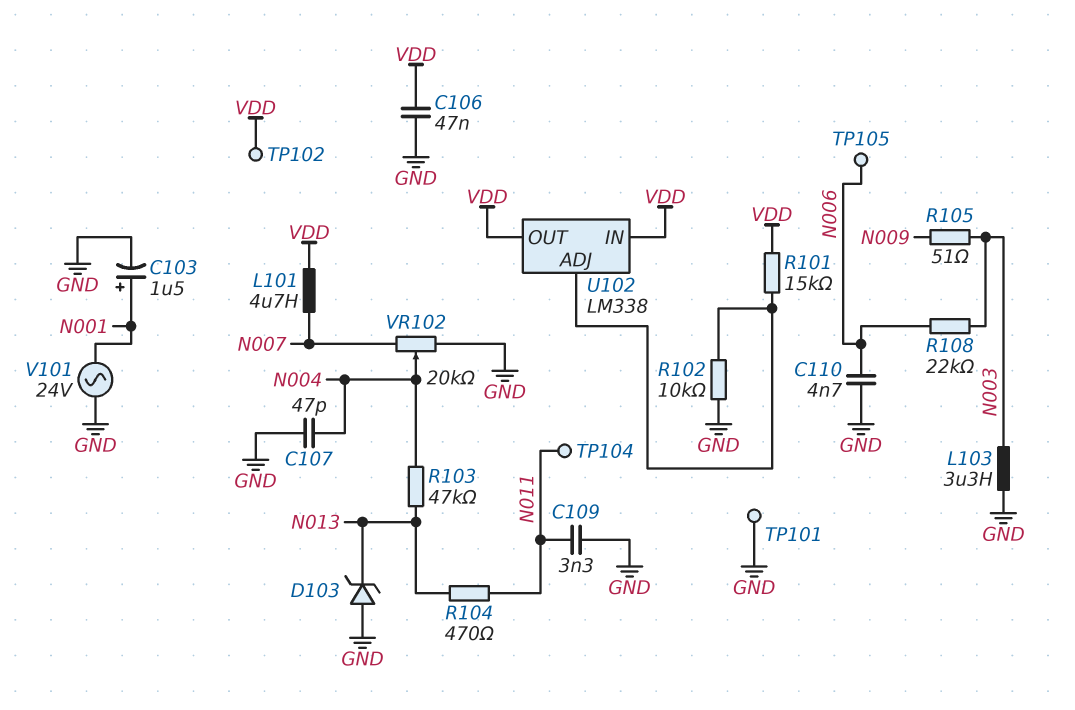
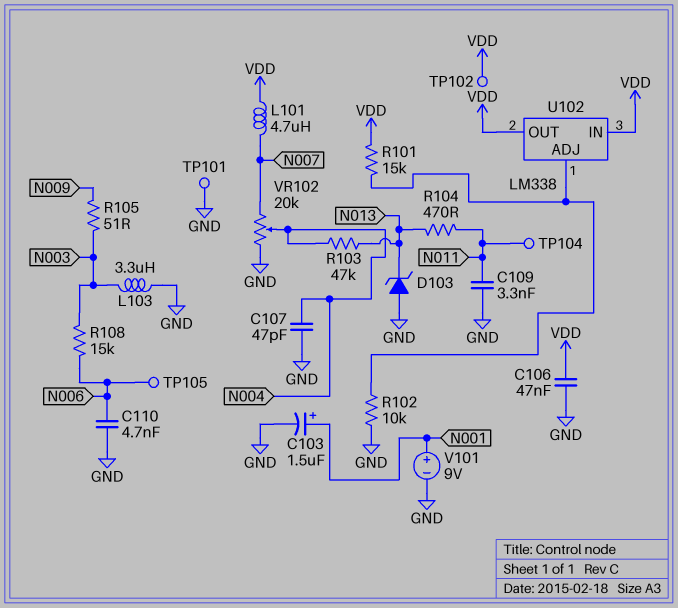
R108: 22k (N003, N006) -> 15k (N003, N006)
V101: AC 24V (GND, N001) -> 9V (plus N001, minus GND)

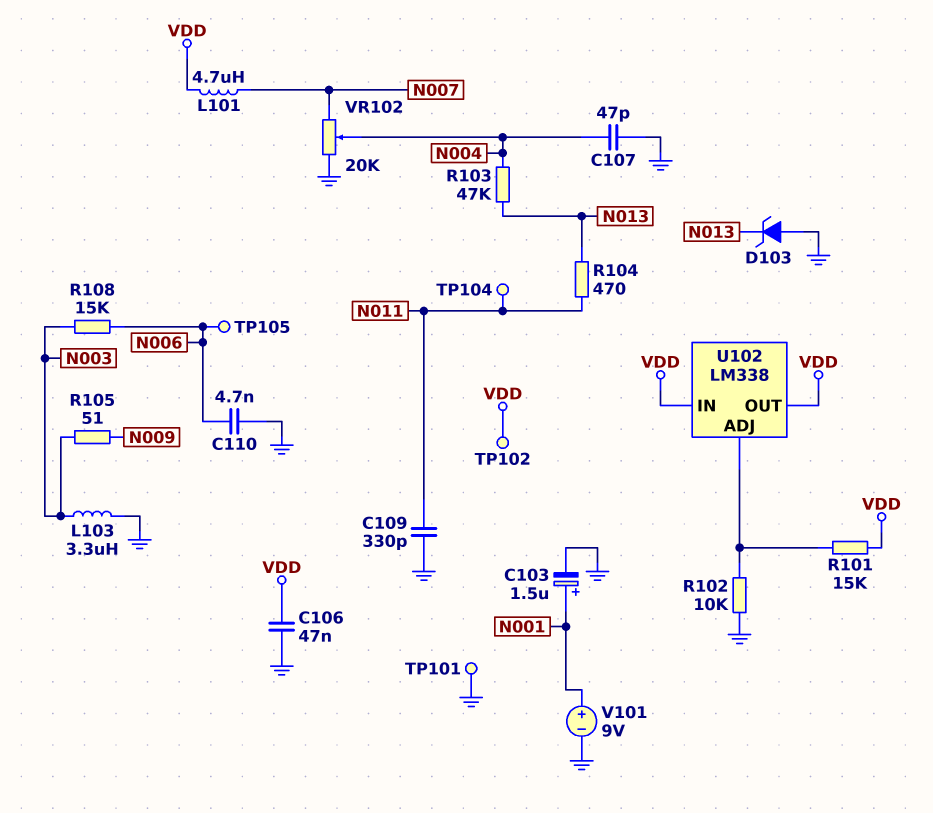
C109: 3.3nF (GND, N011) -> 330pF (GND, N011)

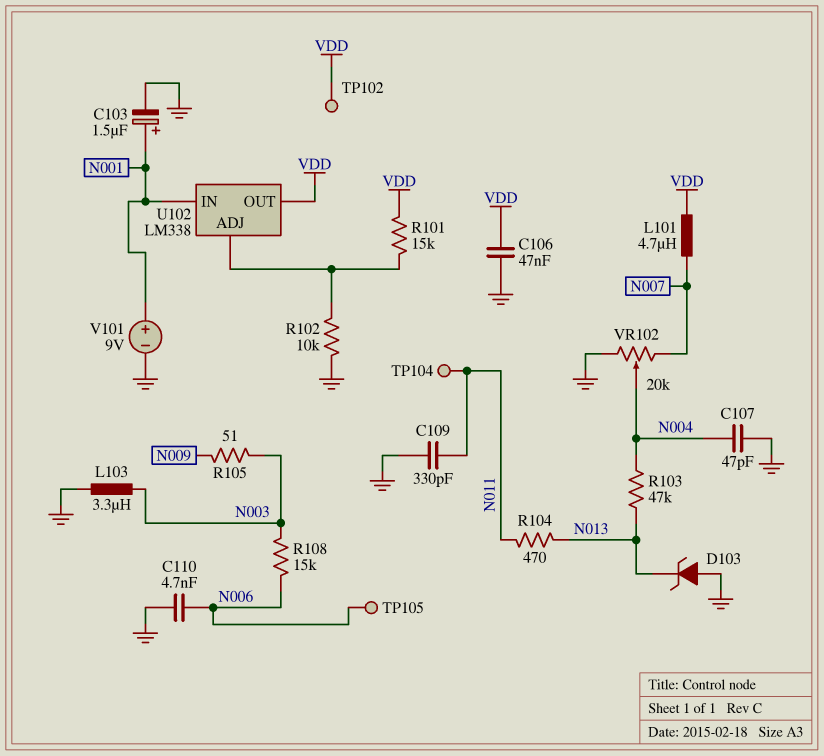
TP101: test point (GND) -> none
U102 pin IN: VDD -> N001

